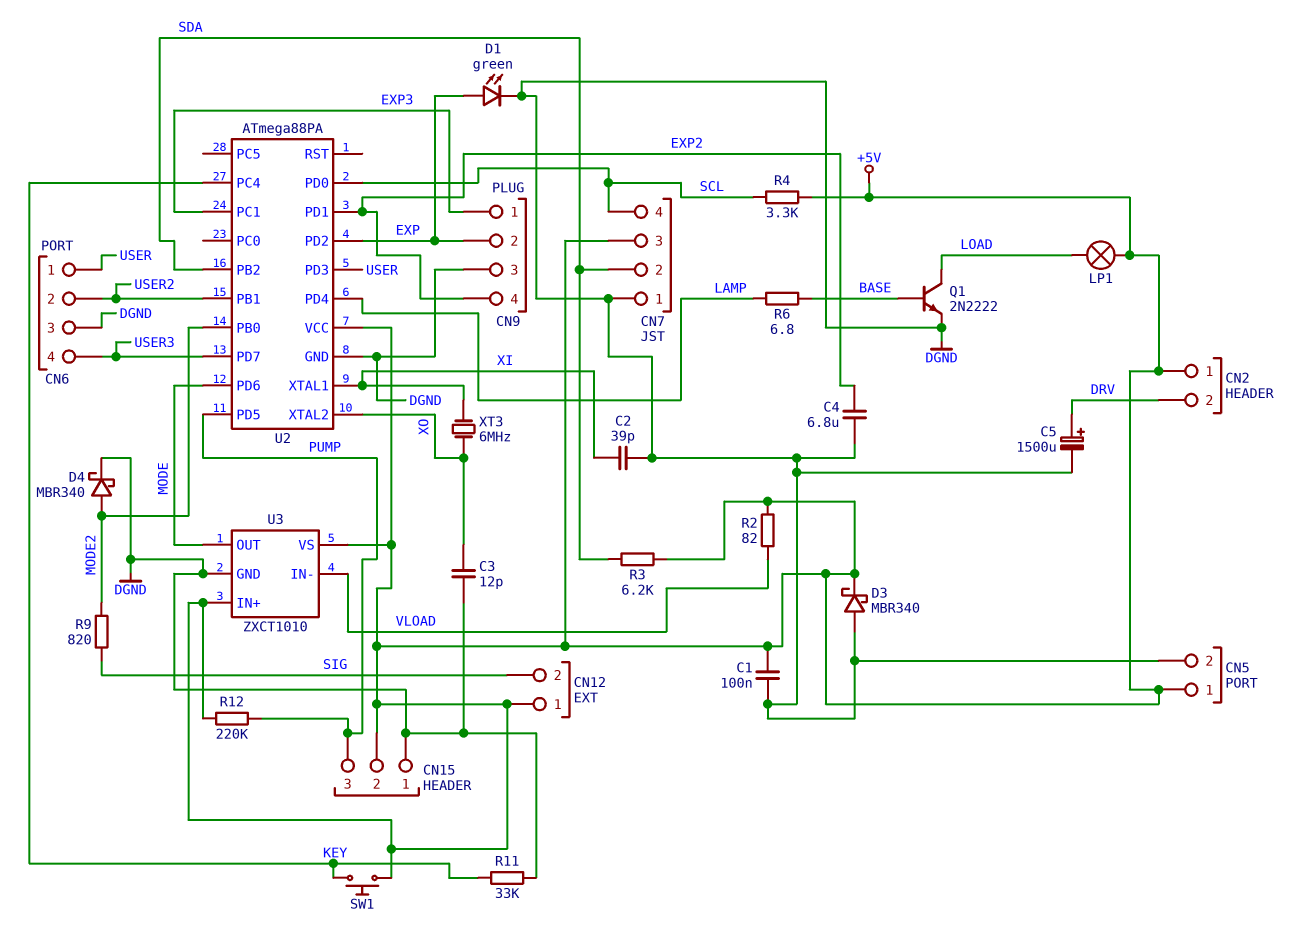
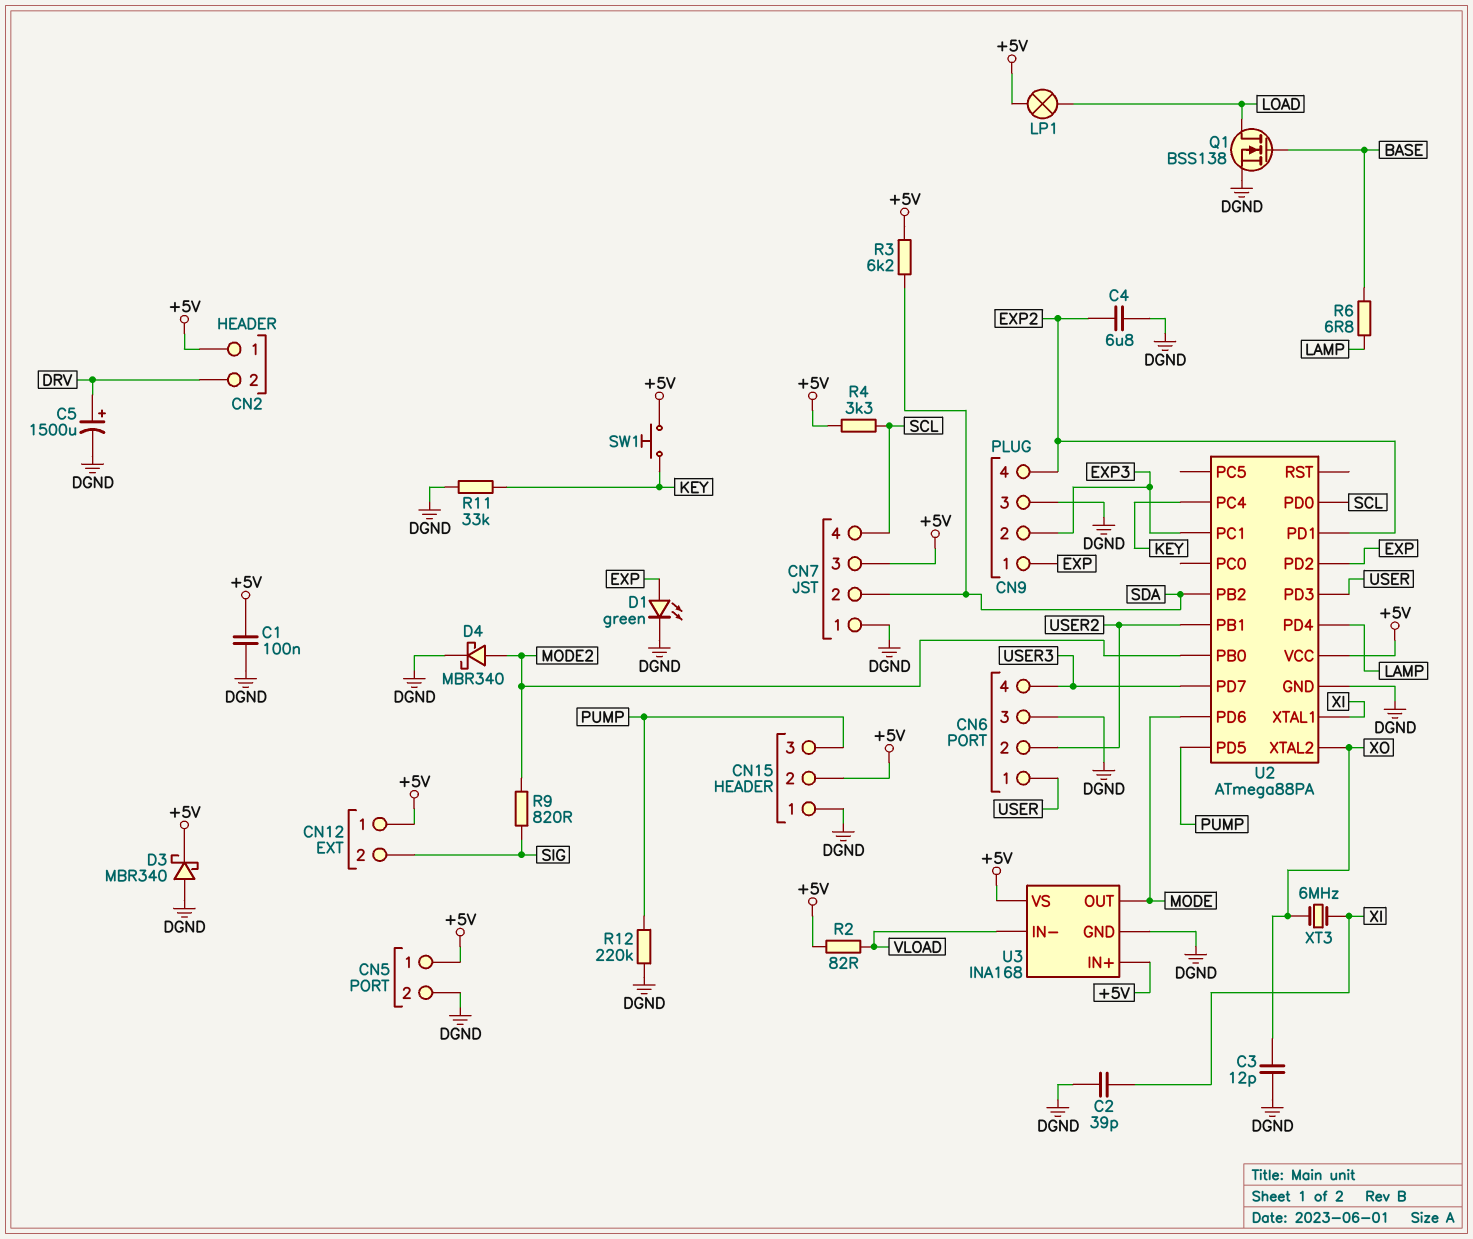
CN9 pin 1: EXP3 -> EXP
CN9 pin 2: EXP -> EXP3
Q1: NPN 2N2222 (B BASE, C LOAD, E DGND) -> NMOS BSS138 (G BASE, D LOAD, S DGND)
R12: 220k (+5V, PUMP) -> 220k (DGND, PUMP)
U3: ZXCT1010 -> INA168

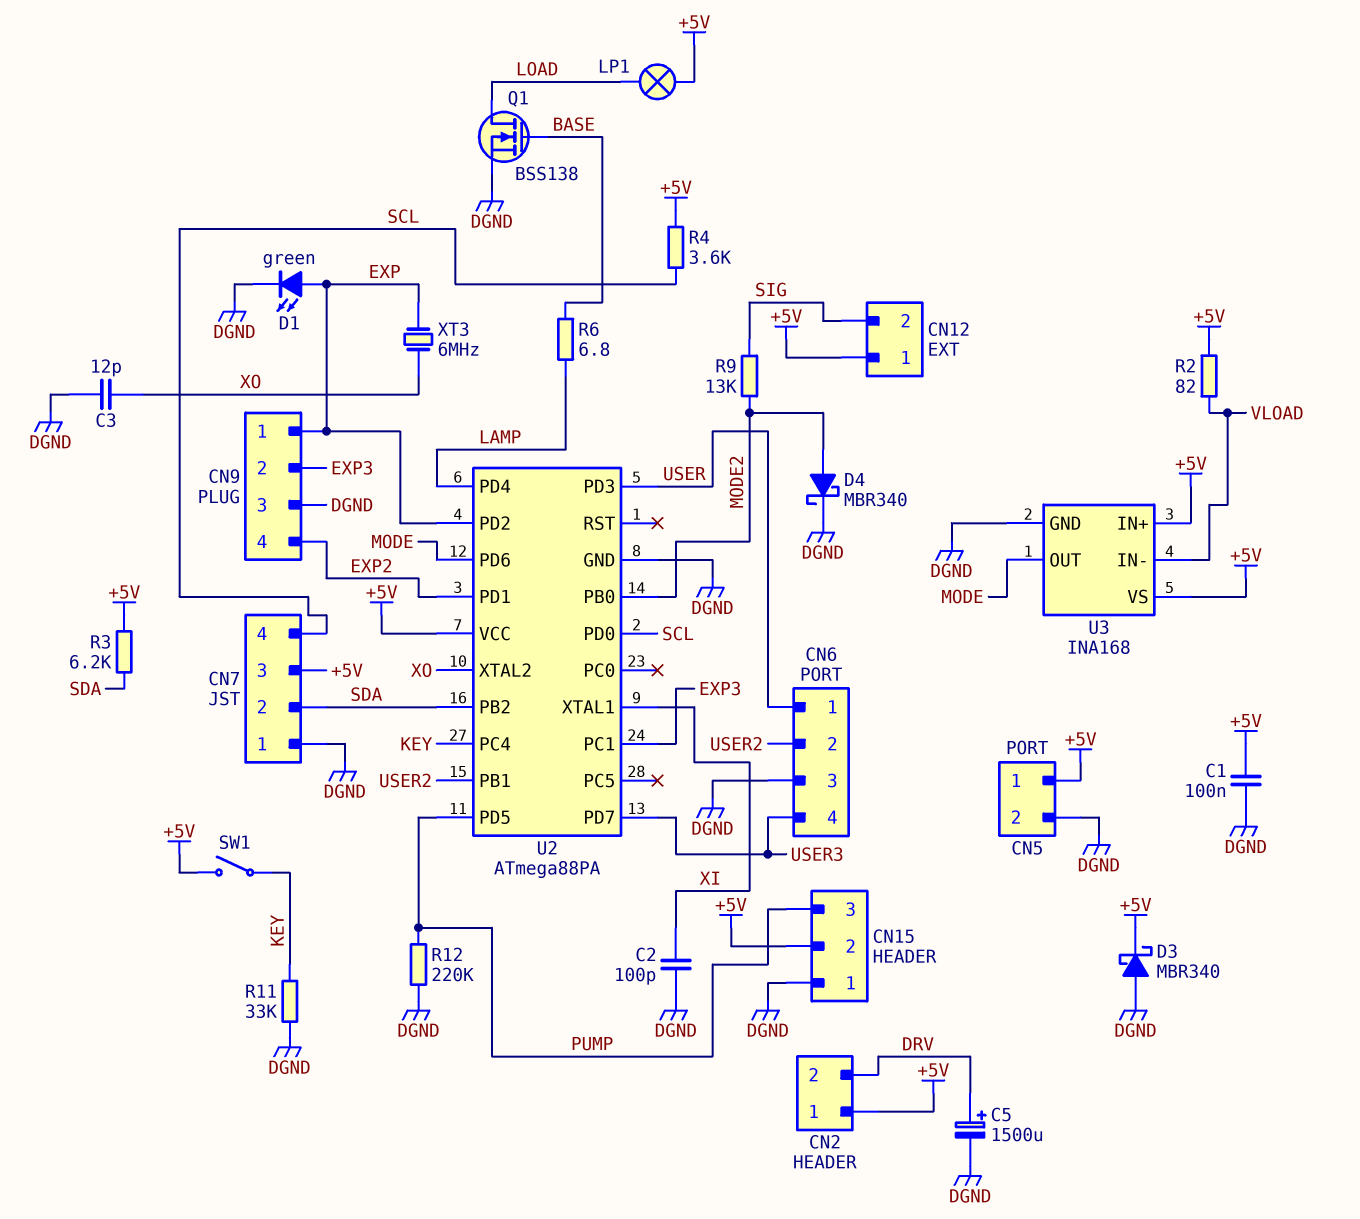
C2: 39pF (DGND, XI) -> 100pF (DGND, XI)
C4: 6.8uF (DGND, EXP2) -> none
R4: 3.3k (+5V, SCL) -> 3.6k (+5V, SCL)
R9: 820 (MODE2, SIG) -> 13k (MODE2, SIG)
SW1: button (+5V, KEY) -> switch (+5V, KEY)
XT3: 6MHz (XI, XO) -> 6MHz (EXP, XO)

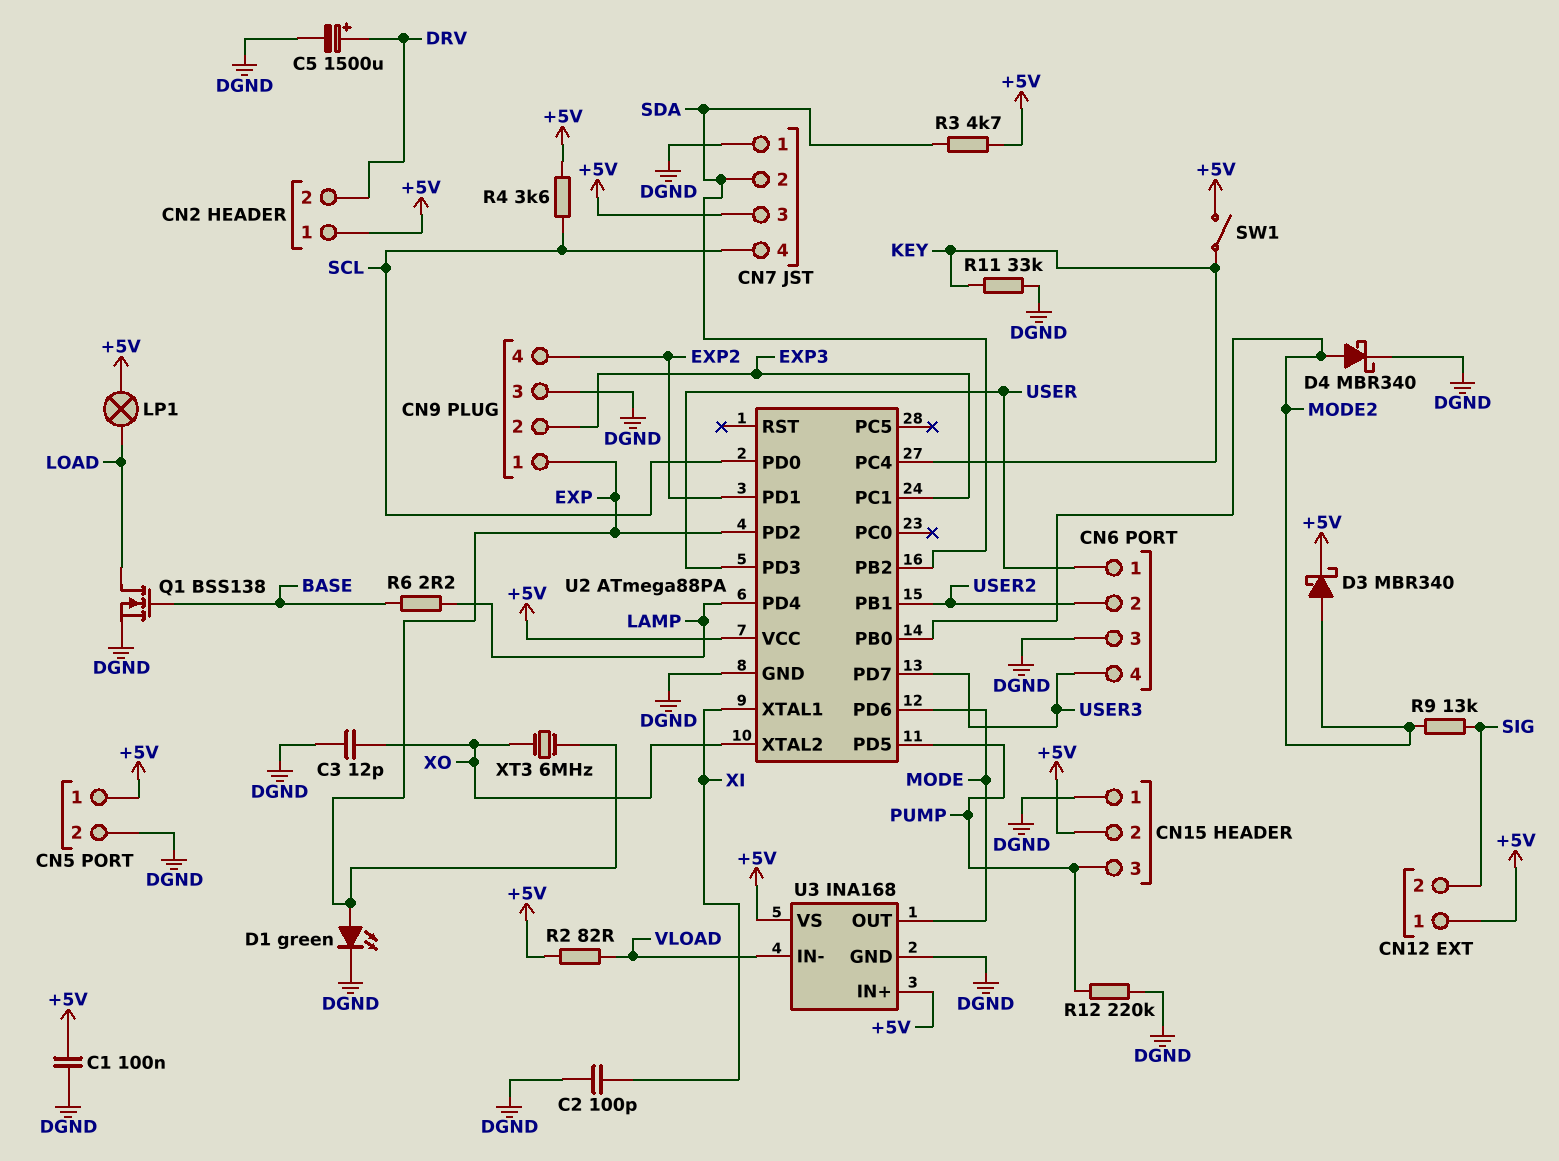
D3: schottky MBR340 (A DGND, K +5V) -> schottky MBR340 (A MODE2, K +5V)
R3: 6.2k (+5V, SDA) -> 4.7k (+5V, SDA)
R6: 6.8 (BASE, LAMP) -> 2.2 (BASE, LAMP)

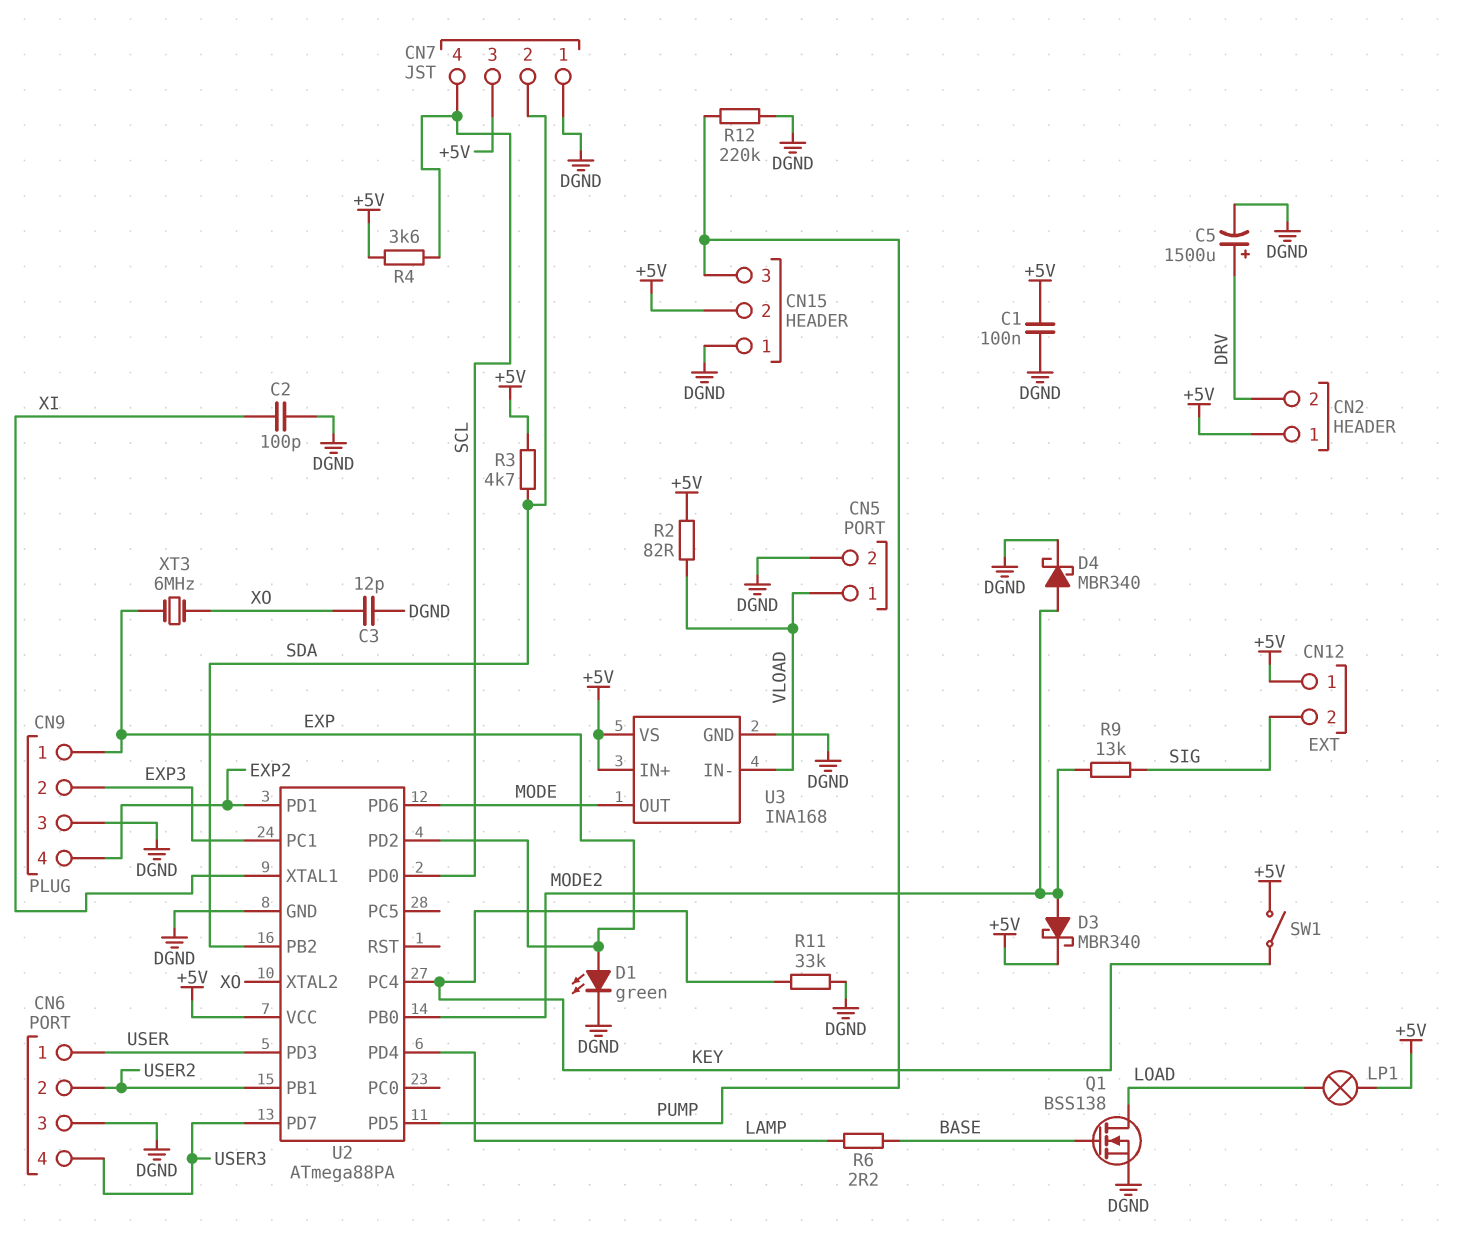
CN5 pin 1: +5V -> VLOAD

